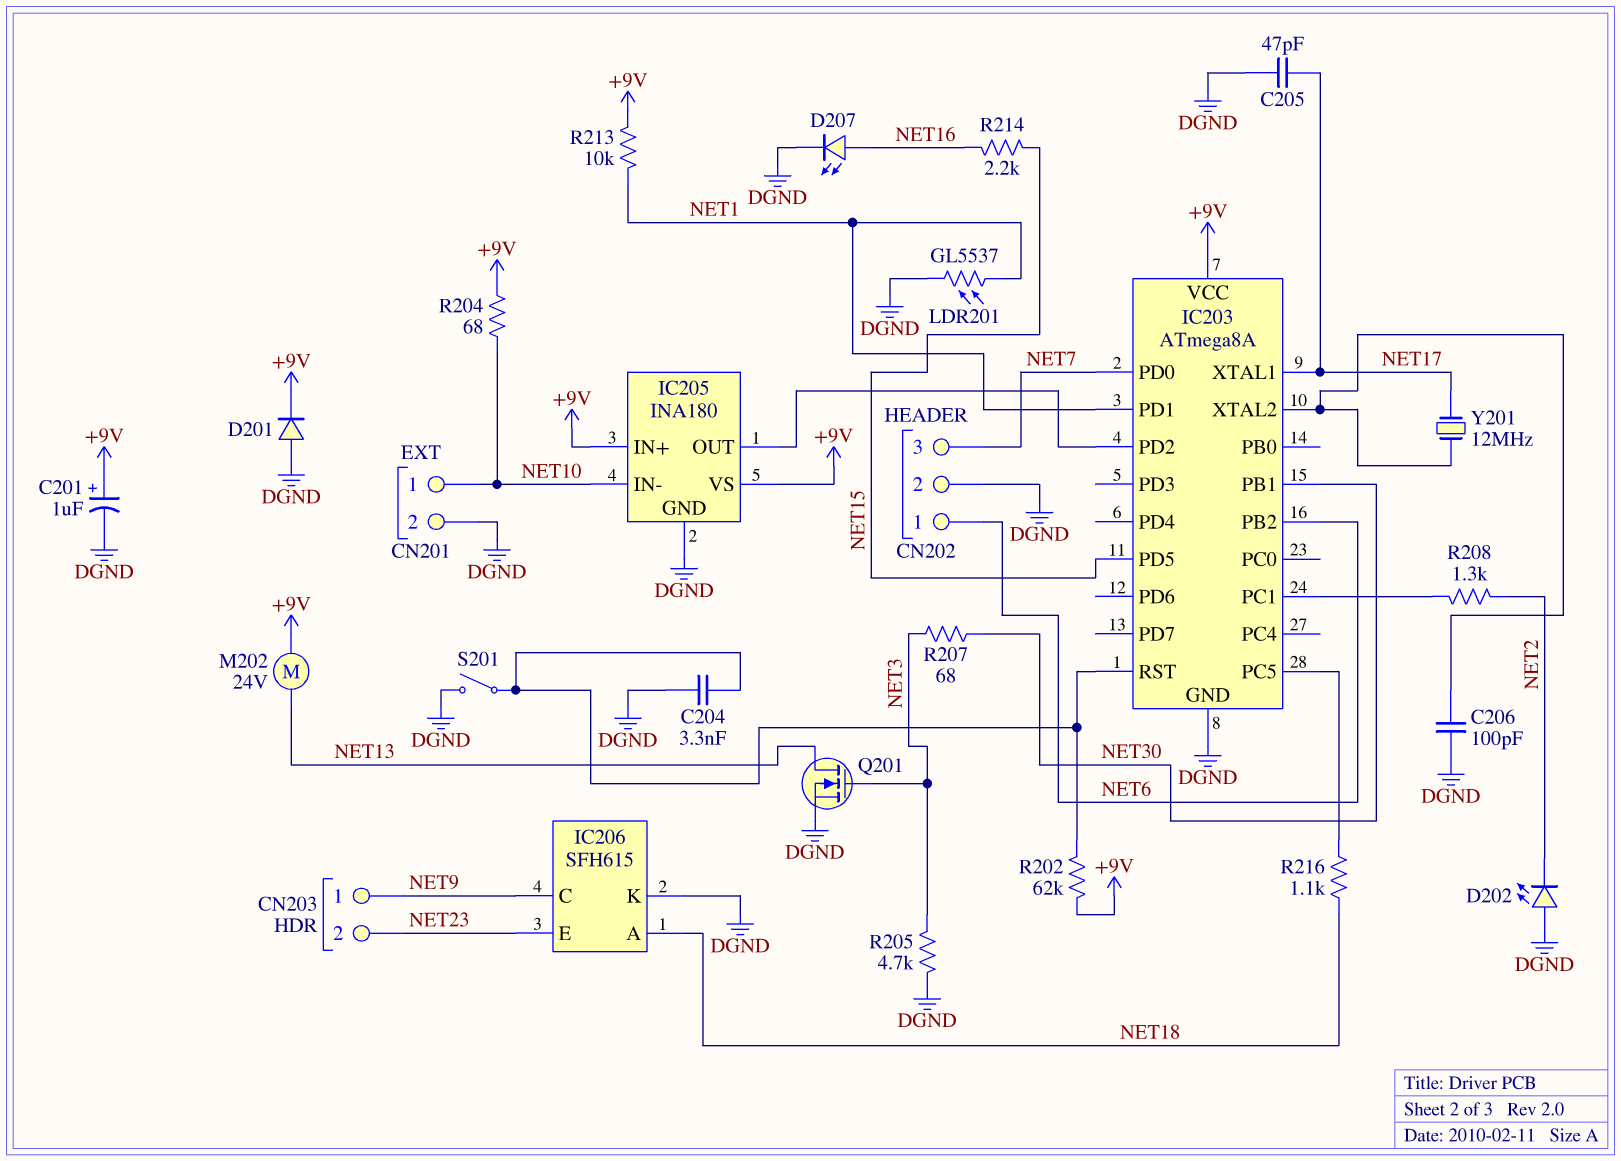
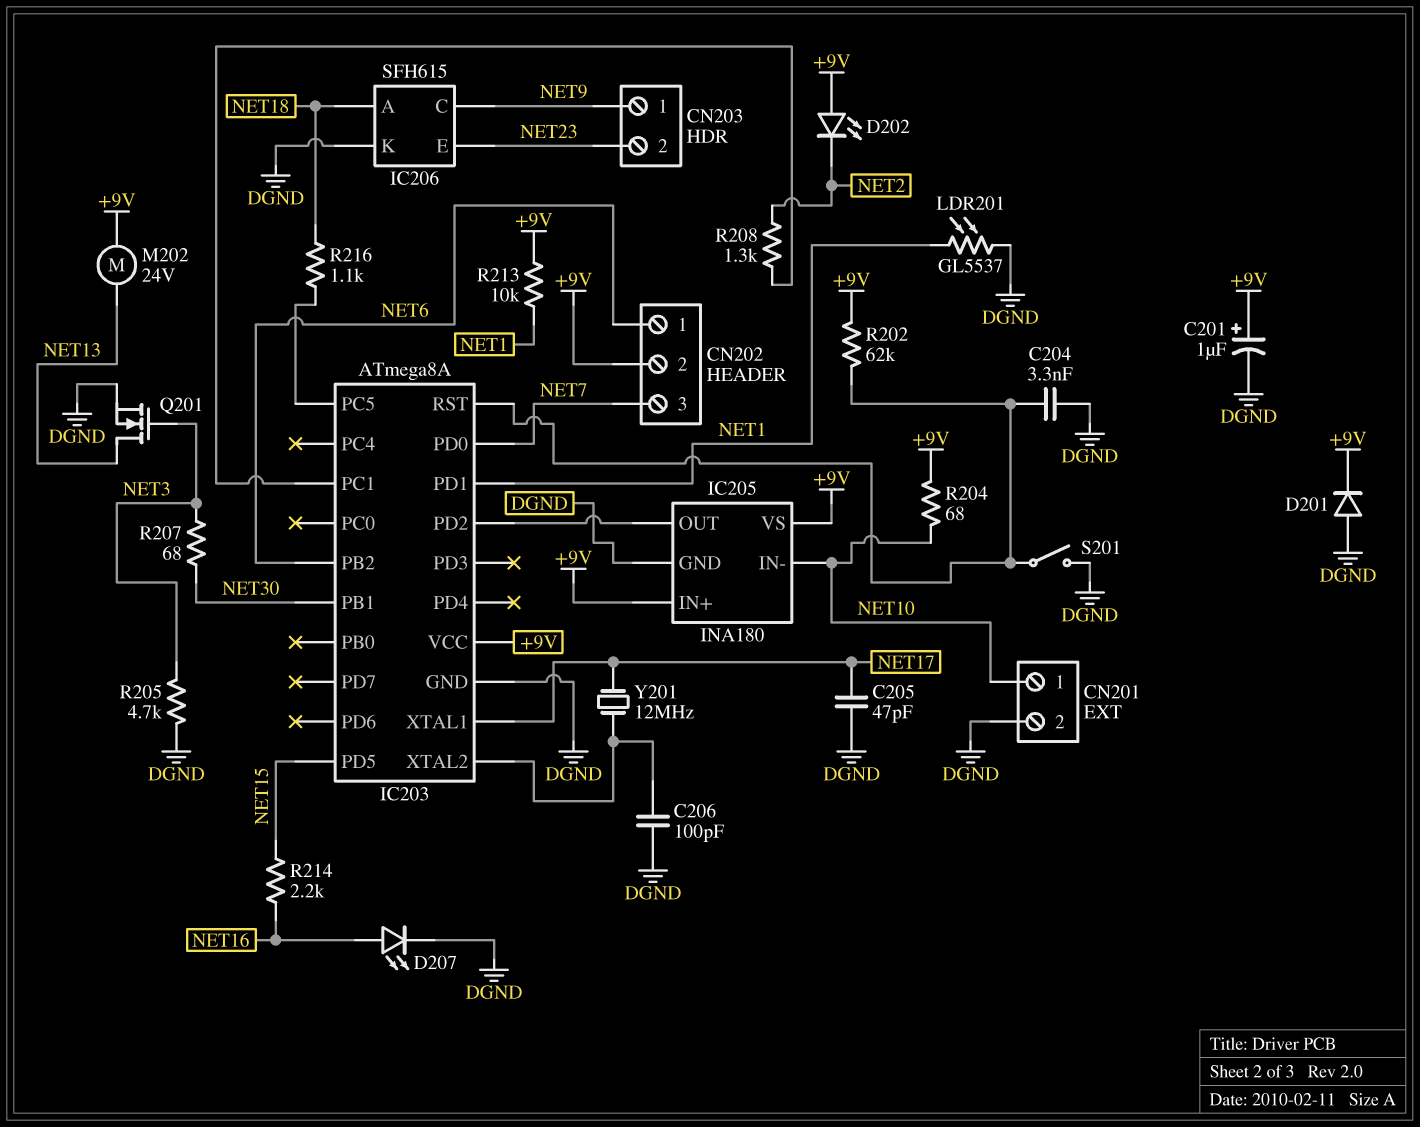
CN202 pin 2: DGND -> +9V
D202: LED (A DGND, K NET2) -> LED (A +9V, K NET2)

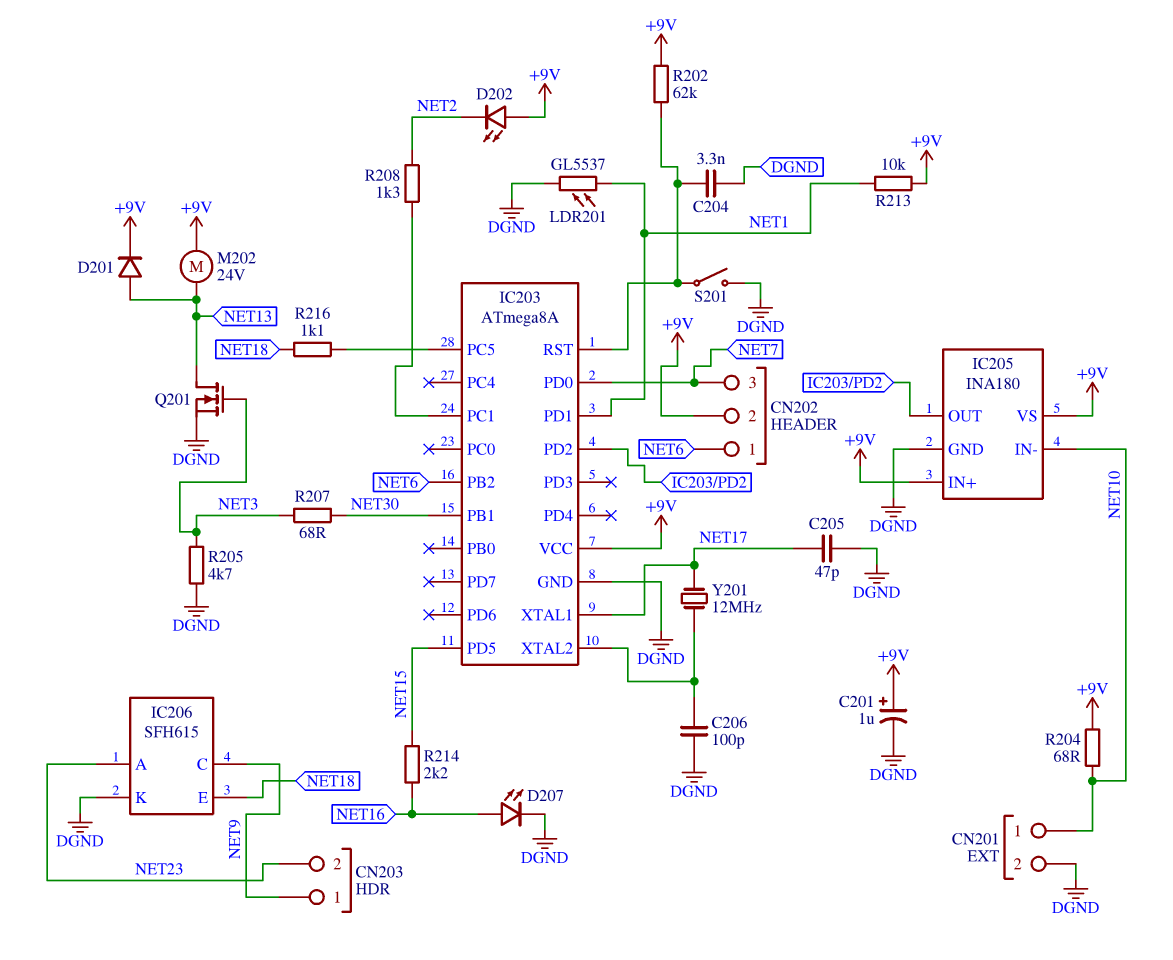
D201: diode (A DGND, K +9V) -> diode (A NET13, K +9V)
IC206 pin A: NET18 -> NET23
IC206 pin E: NET23 -> NET18

